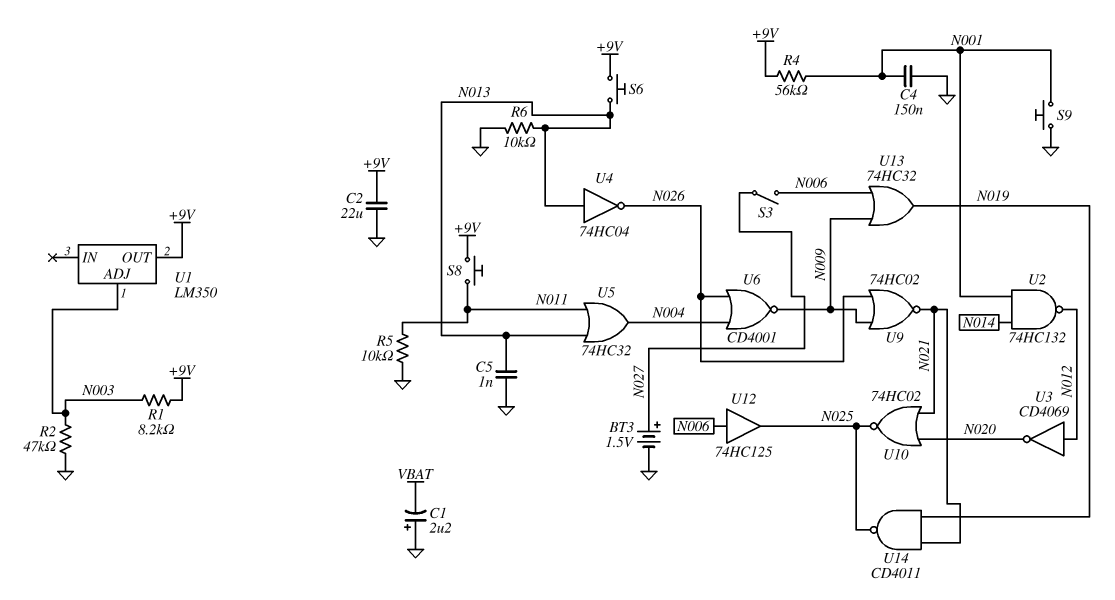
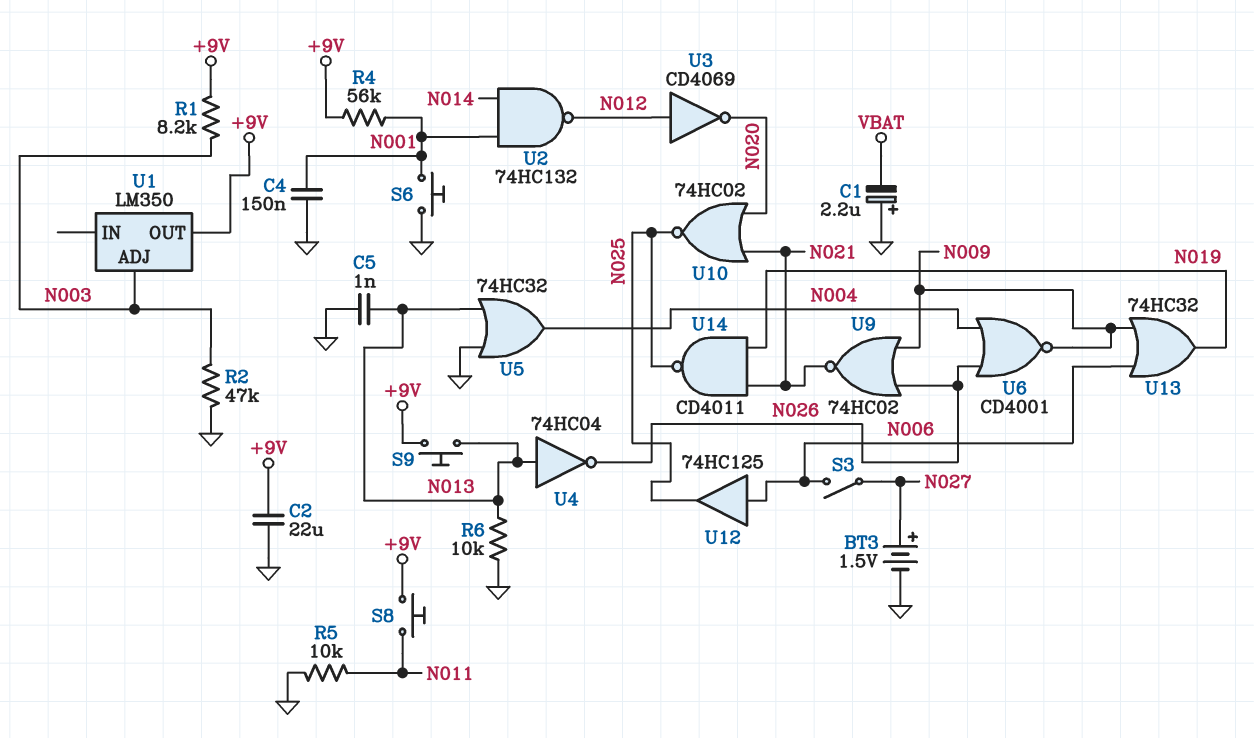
S6: button (+9V, N013) -> button (GND, N001)
S9: button (GND, N001) -> button (+9V, N013)
U5: OR 74HC32 (in N011, in N013, out N004) -> OR 74HC32 (in GND, in N013, out N004)

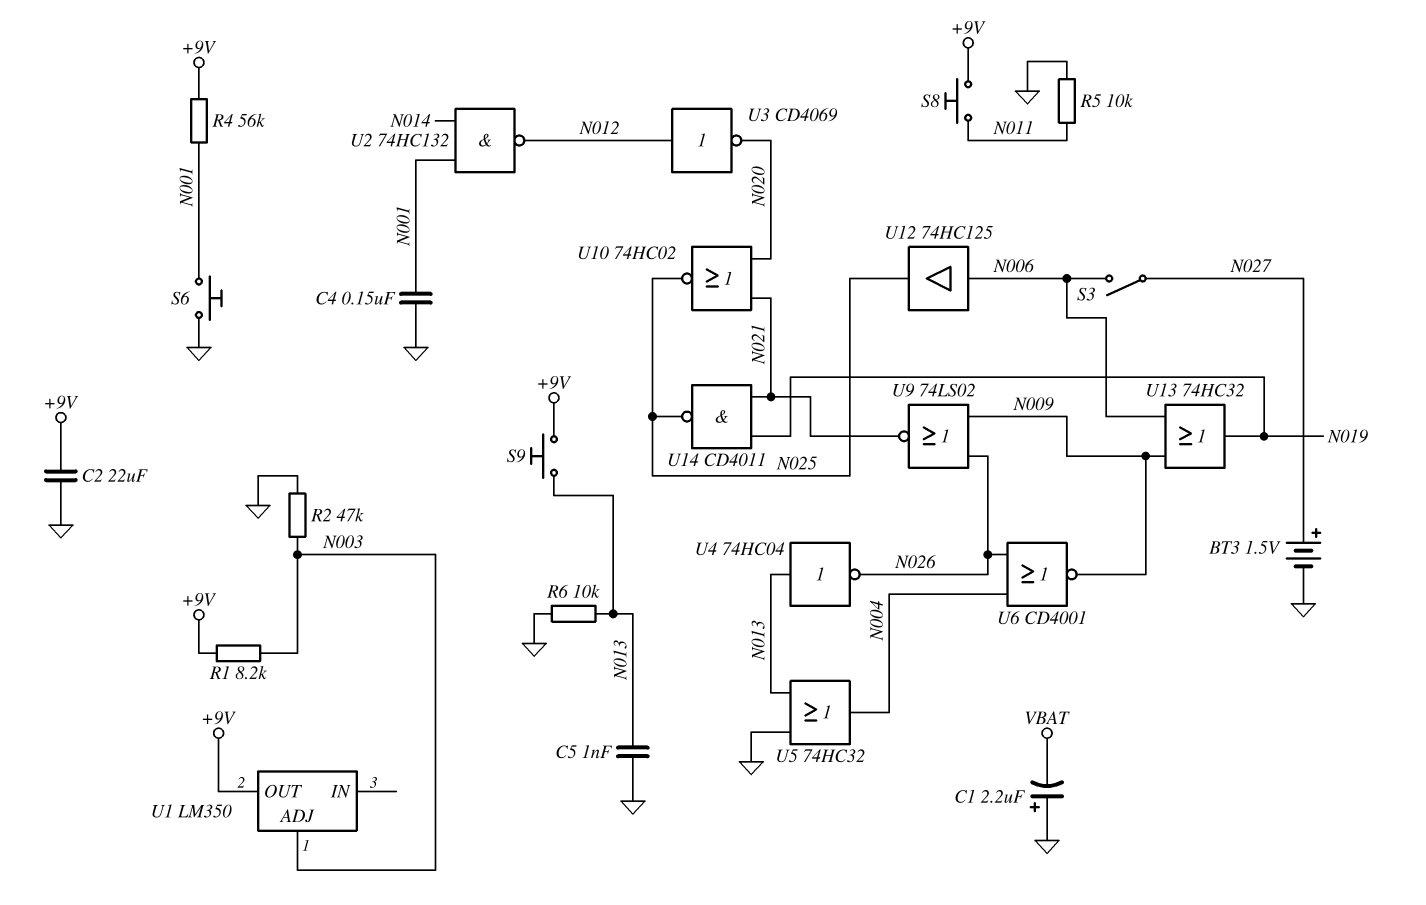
U9: NOR 74HC02 (in N009, in N026, out N021) -> NOR 74LS02 (in N009, in N026, out N021)

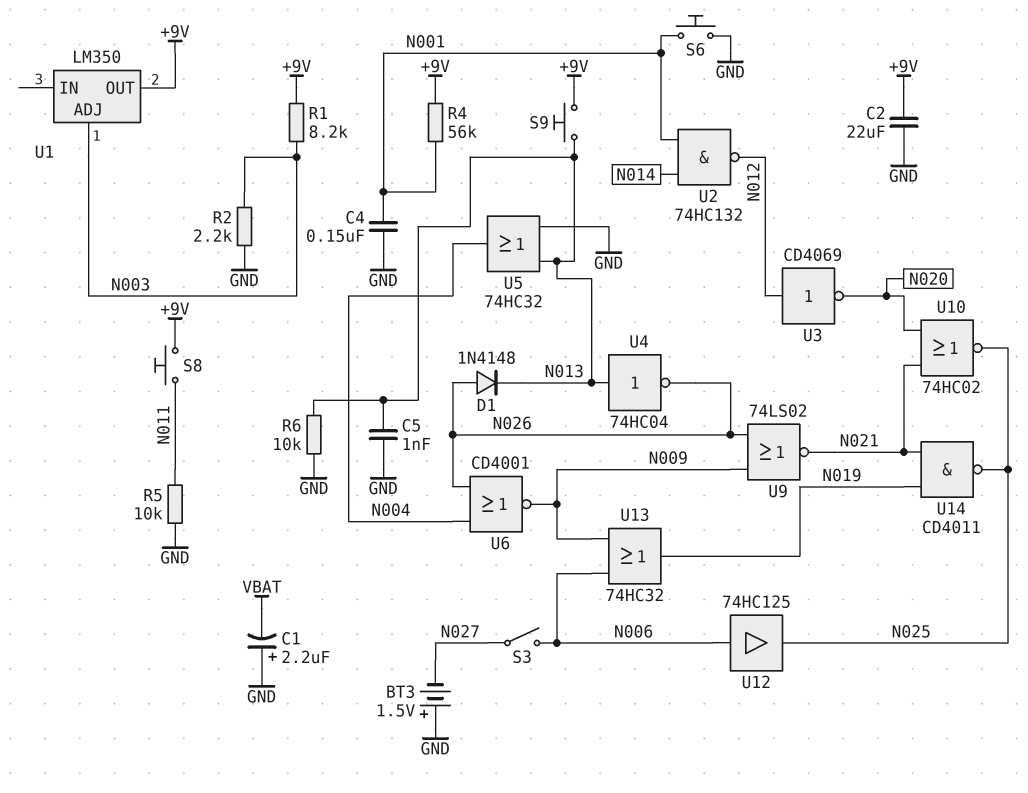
BT3: 1.5V (plus N027, minus GND) -> 1.5V (plus GND, minus N027)
D1: none -> diode 1N4148 (A N026, K N013)
R2: 47k (GND, N003) -> 2.2k (GND, N003)

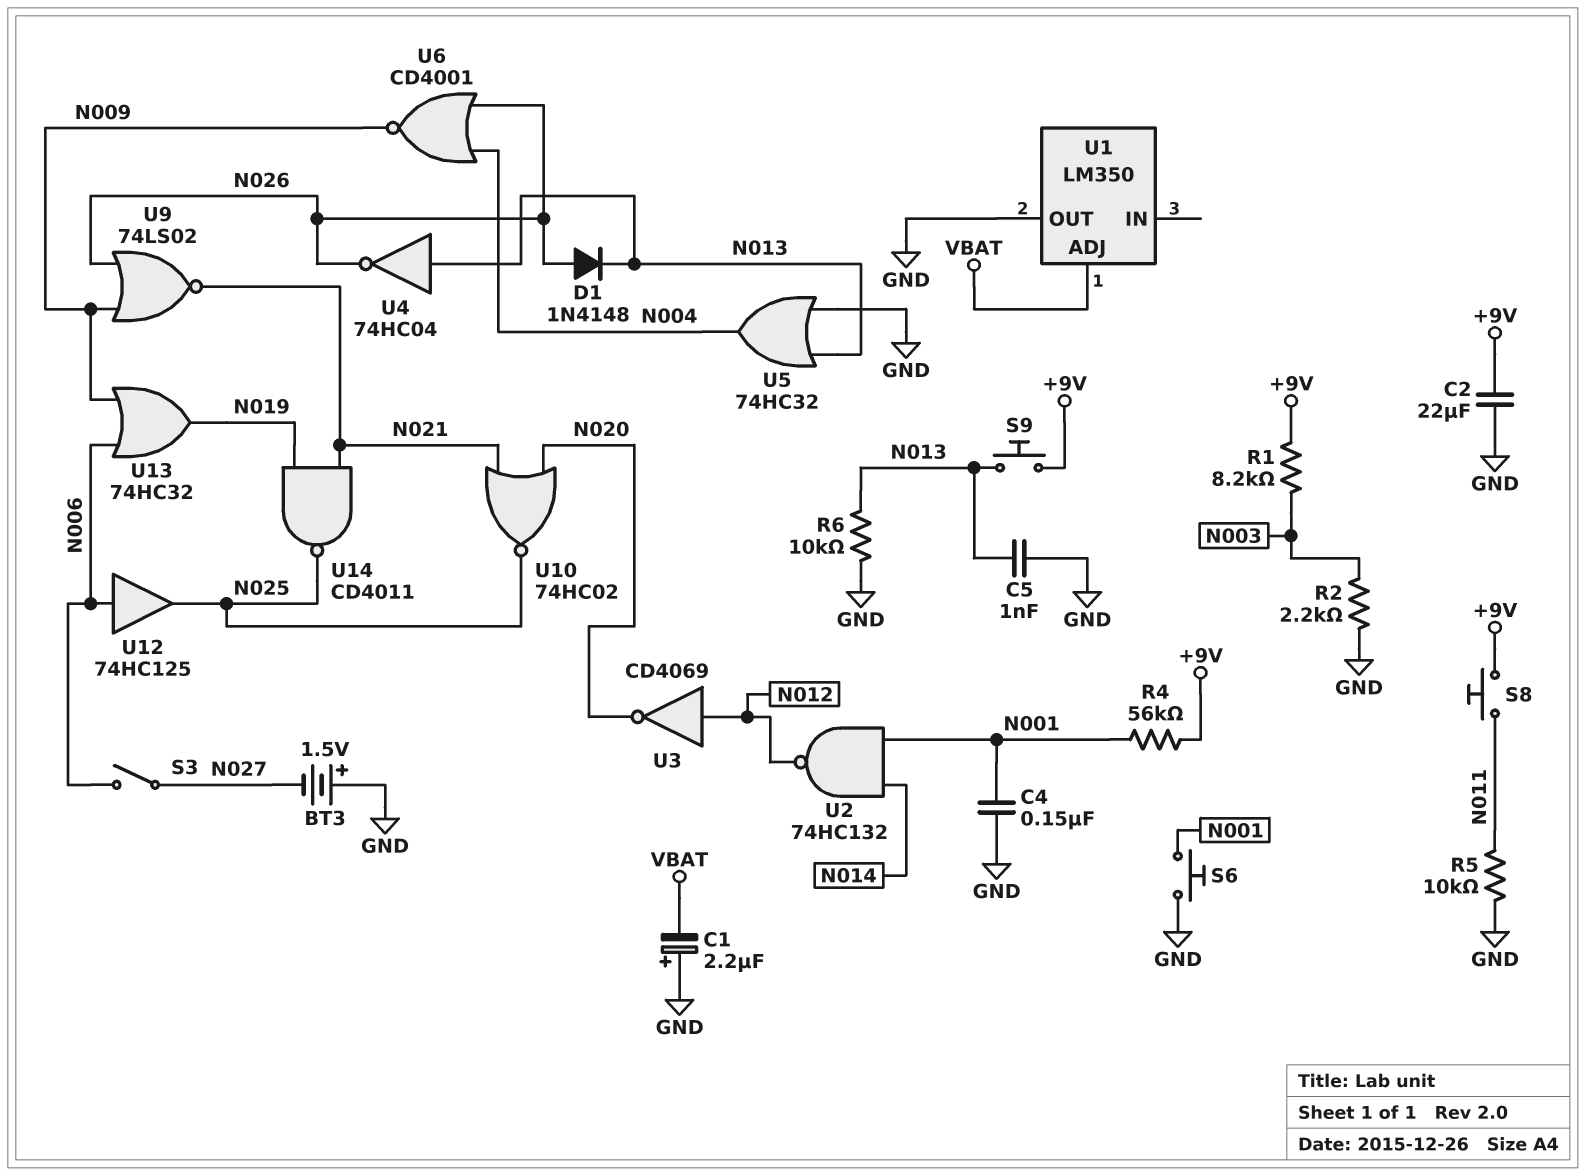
U1 pin ADJ: N003 -> VBAT
U1 pin OUT: +9V -> GND

